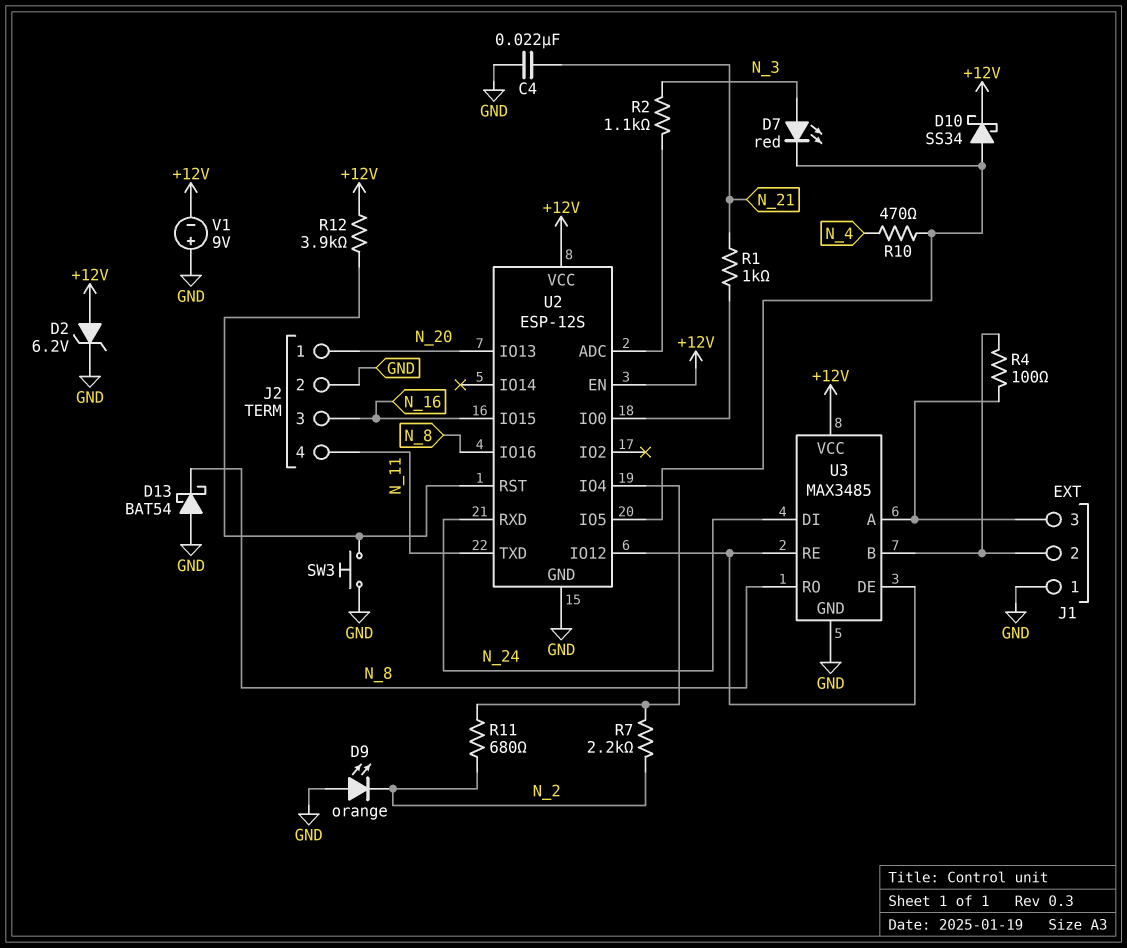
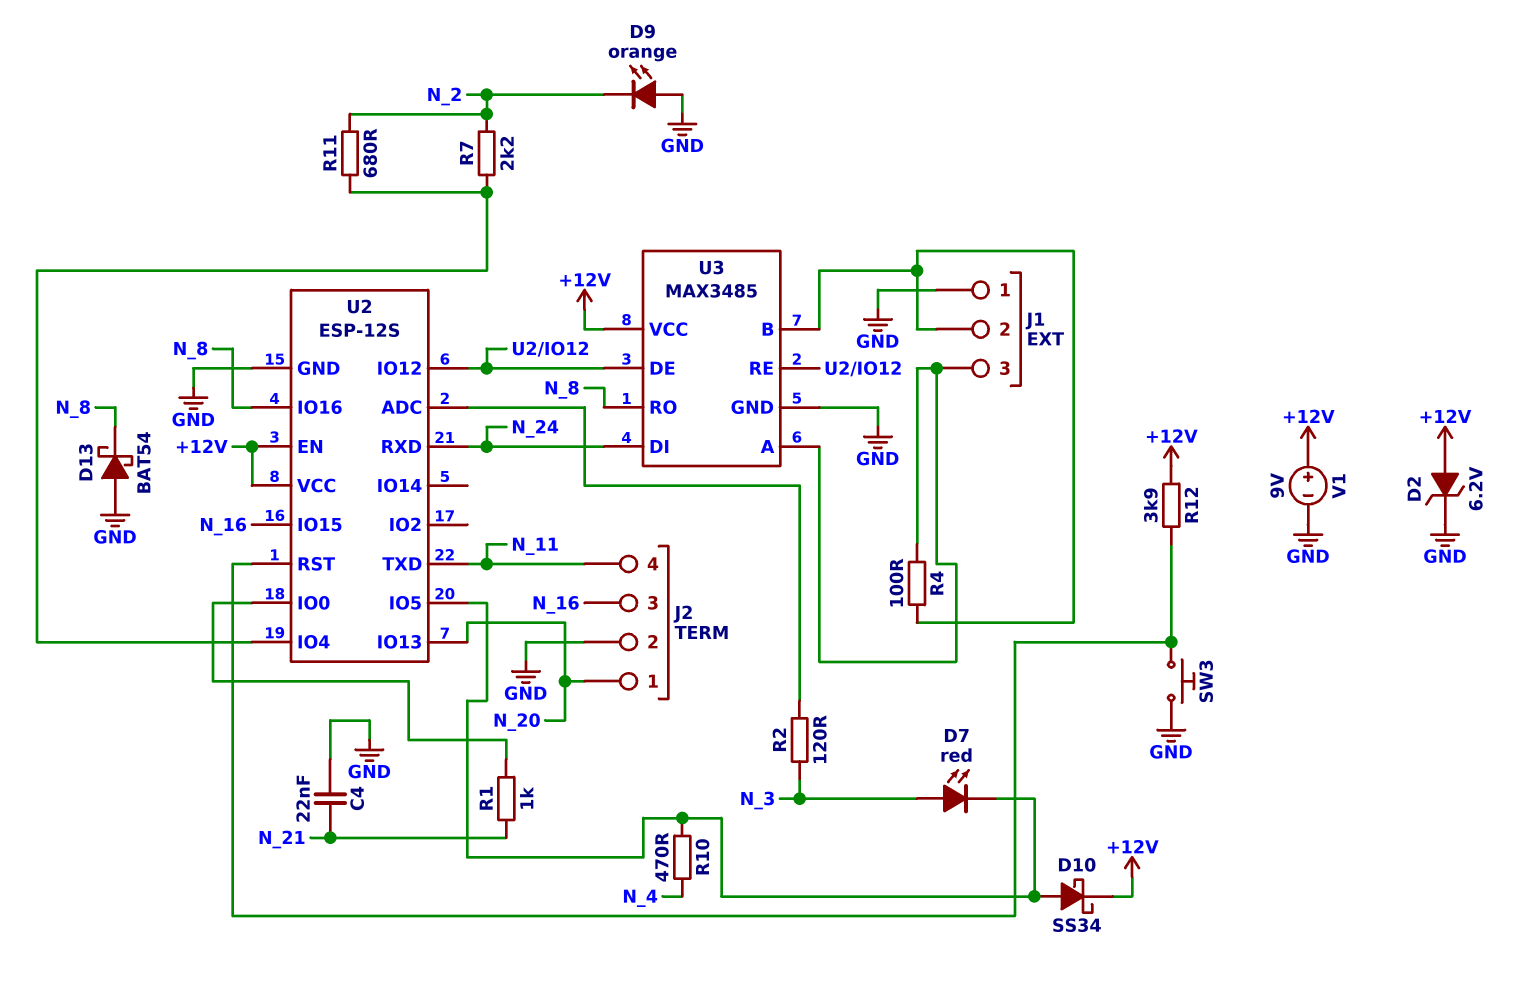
R2: 1.1k (N_3, U2/ADC) -> 120 (N_3, U2/ADC)
V1: 9V (plus GND, minus +12V) -> 9V (plus +12V, minus GND)

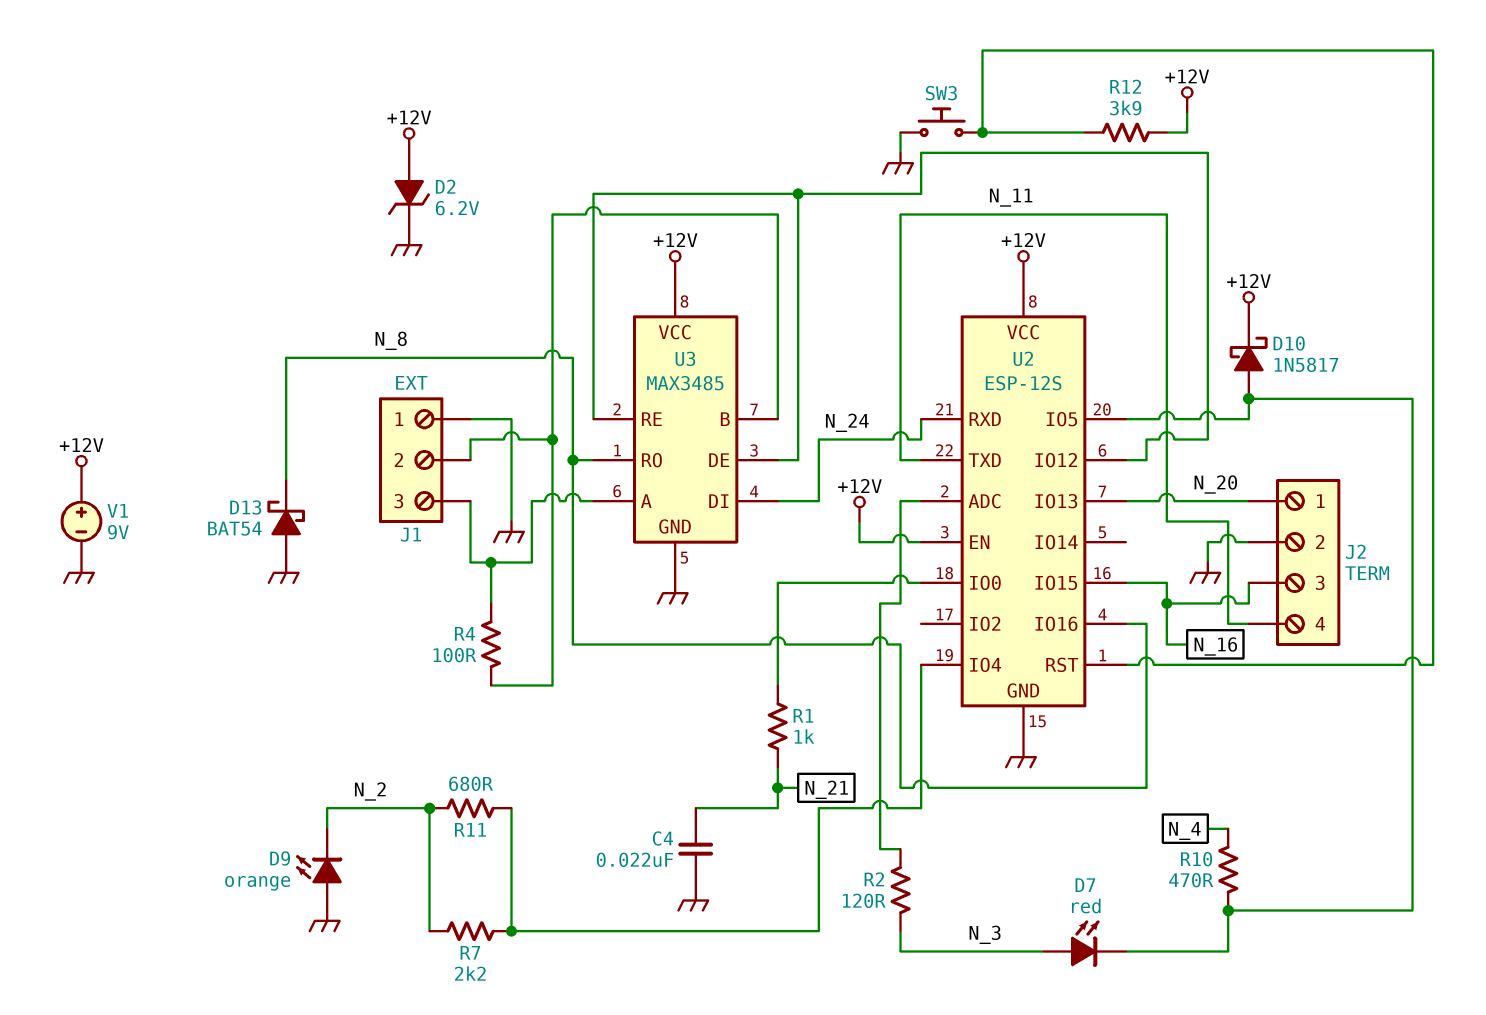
D10: schottky SS34 (A U2/IO5, K +12V) -> schottky 1N5817 (A U2/IO5, K +12V)

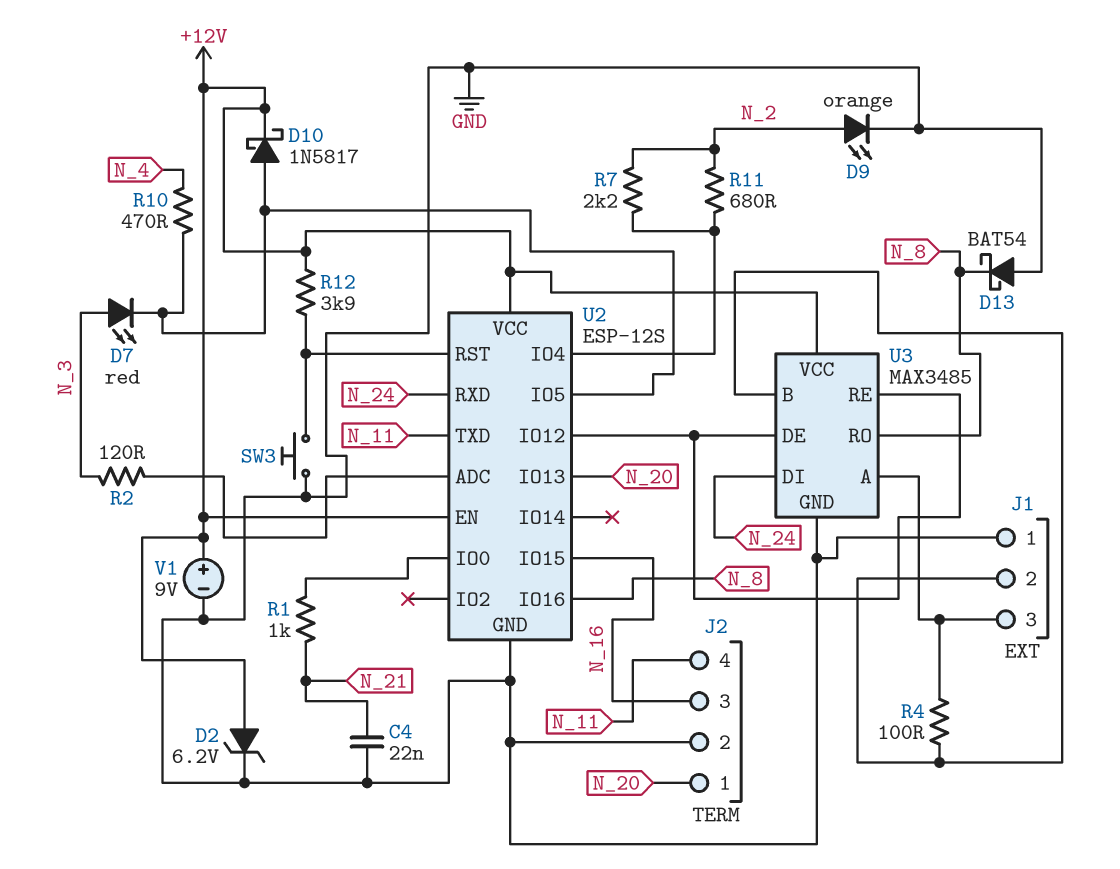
D9: LED orange (A GND, K N_2) -> LED orange (A N_2, K GND)

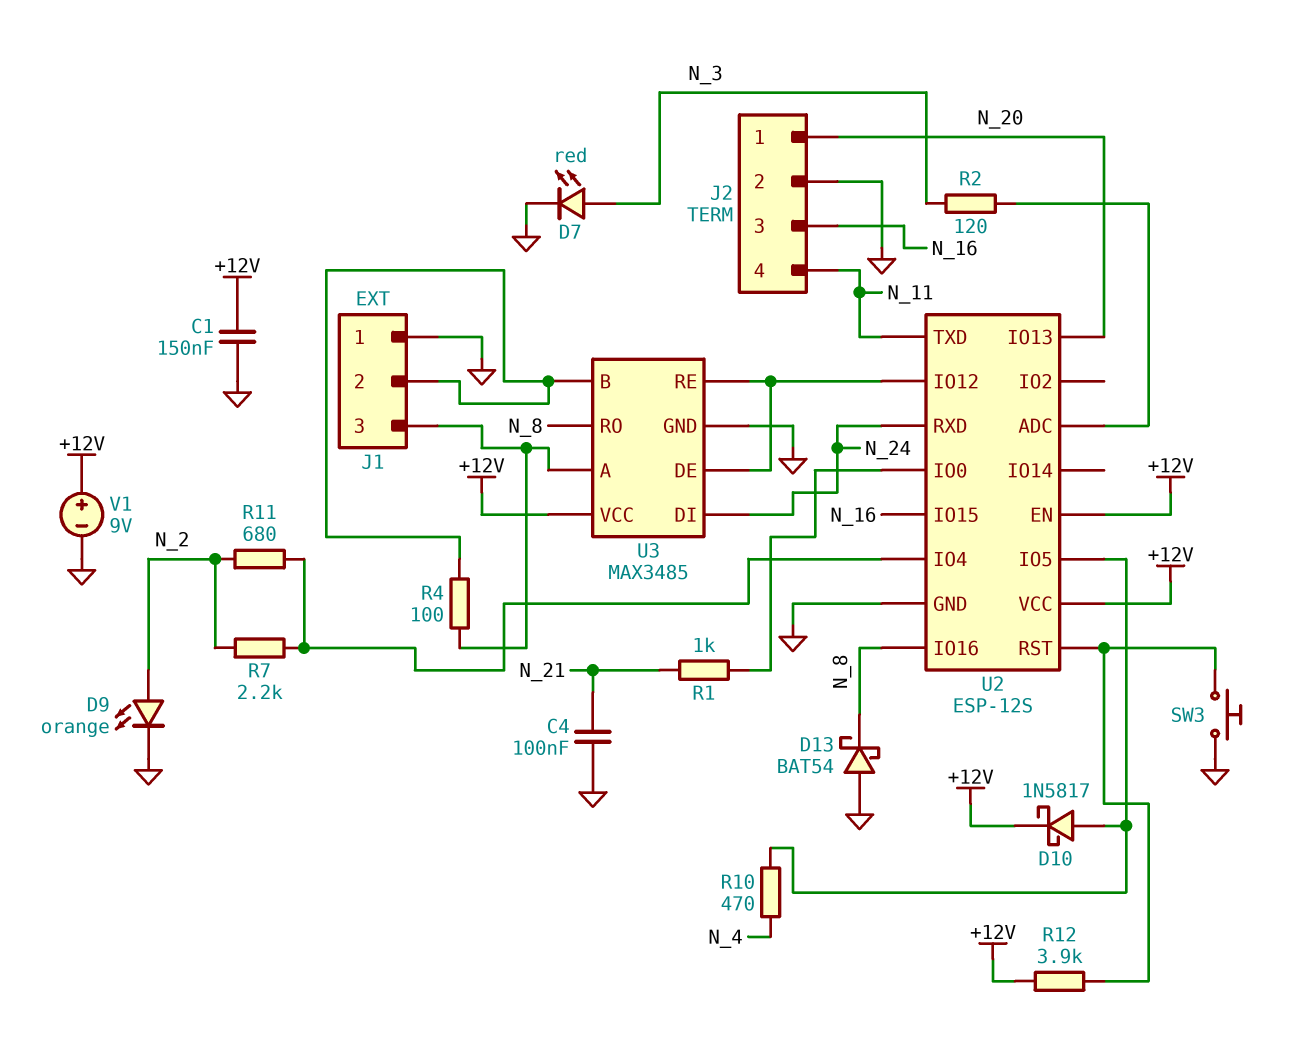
C1: none -> 150nF (+12V, GND)
C4: 22nF (GND, N_21) -> 100nF (GND, N_21)
D2: zener 6.2V (A +12V, K GND) -> none
D7: LED red (A N_3, K U2/IO5) -> LED red (A N_3, K GND)

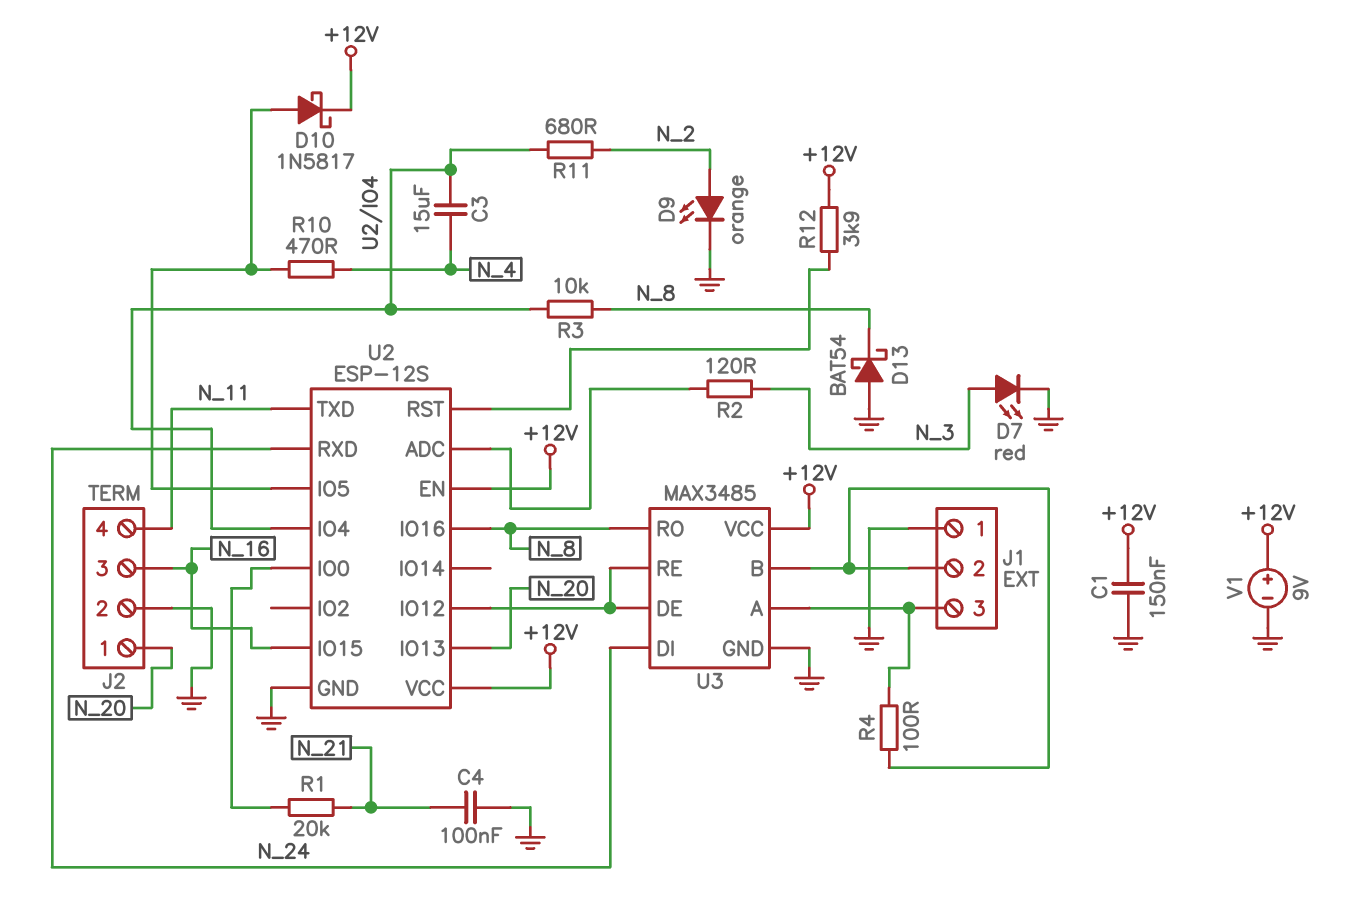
C3: none -> 15uF (N_4, U2/IO4)
R1: 1k (N_21, U2/IO0) -> 20k (N_21, U2/IO0)
R3: none -> 10k (N_8, U2/IO4)
R7: 2.2k (N_2, U2/IO4) -> none
SW3: button (GND, U2/RST) -> none

